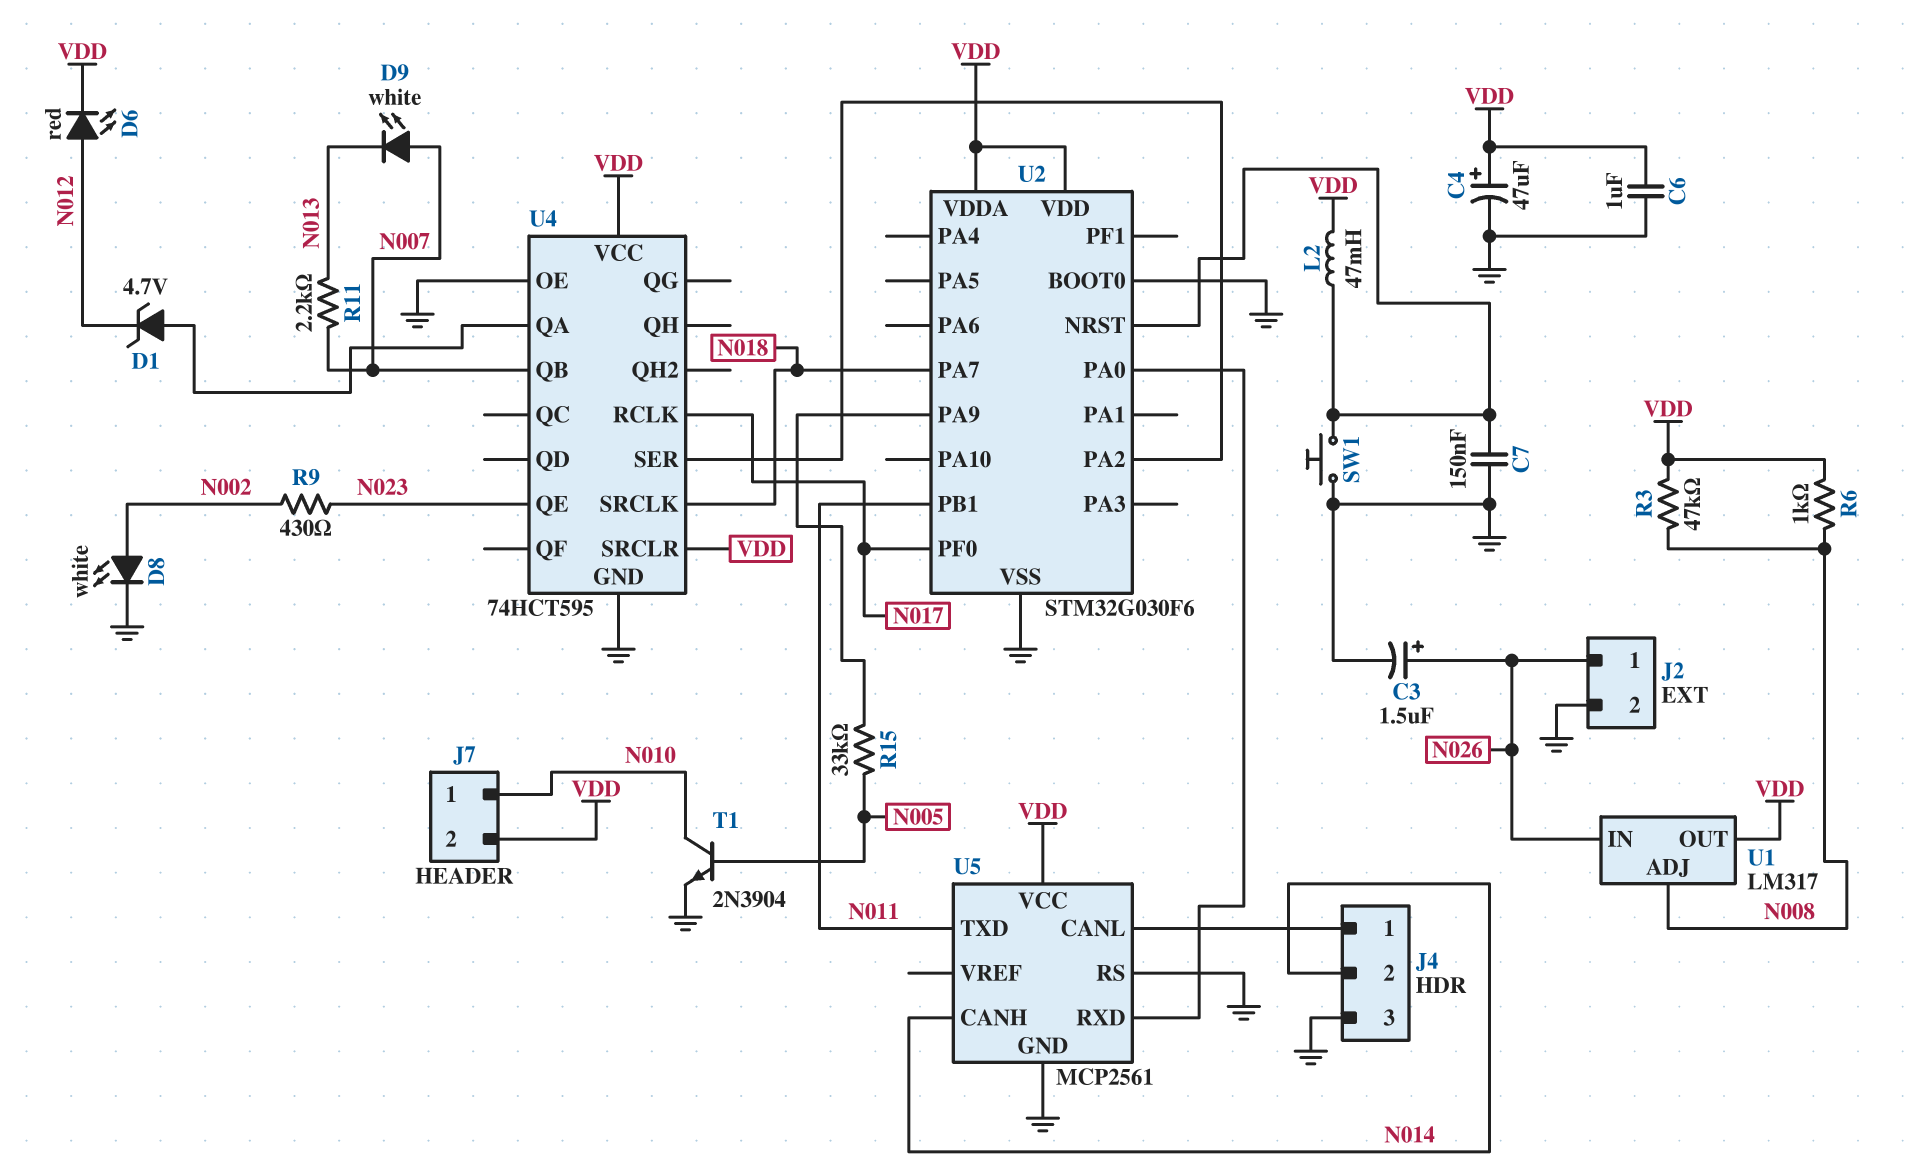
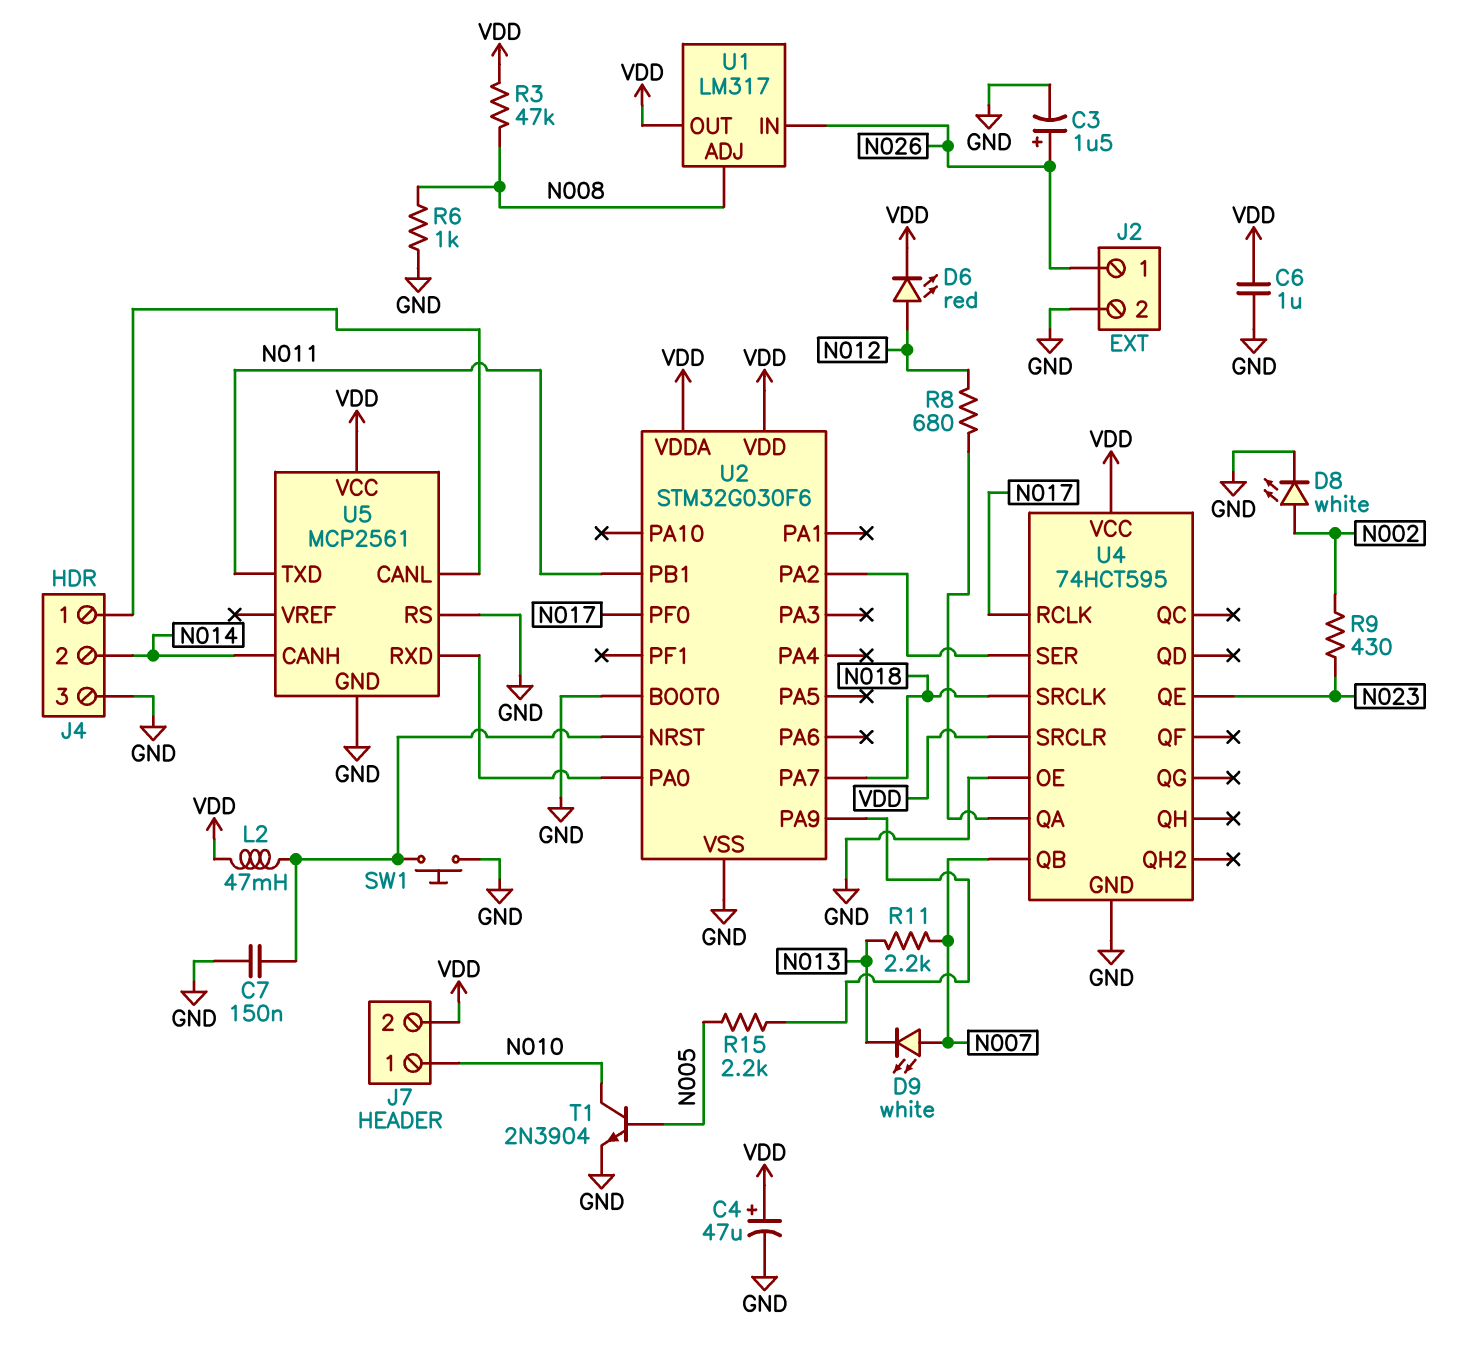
D1: zener 4.7V (A U4/QA, K N012) -> none
R6: 1k (N008, VDD) -> 1k (GND, N008)
R8: none -> 680 (N012, U4/QA)
R15: 33k (N005, U2/PA9) -> 2.2k (N005, U2/PA9)

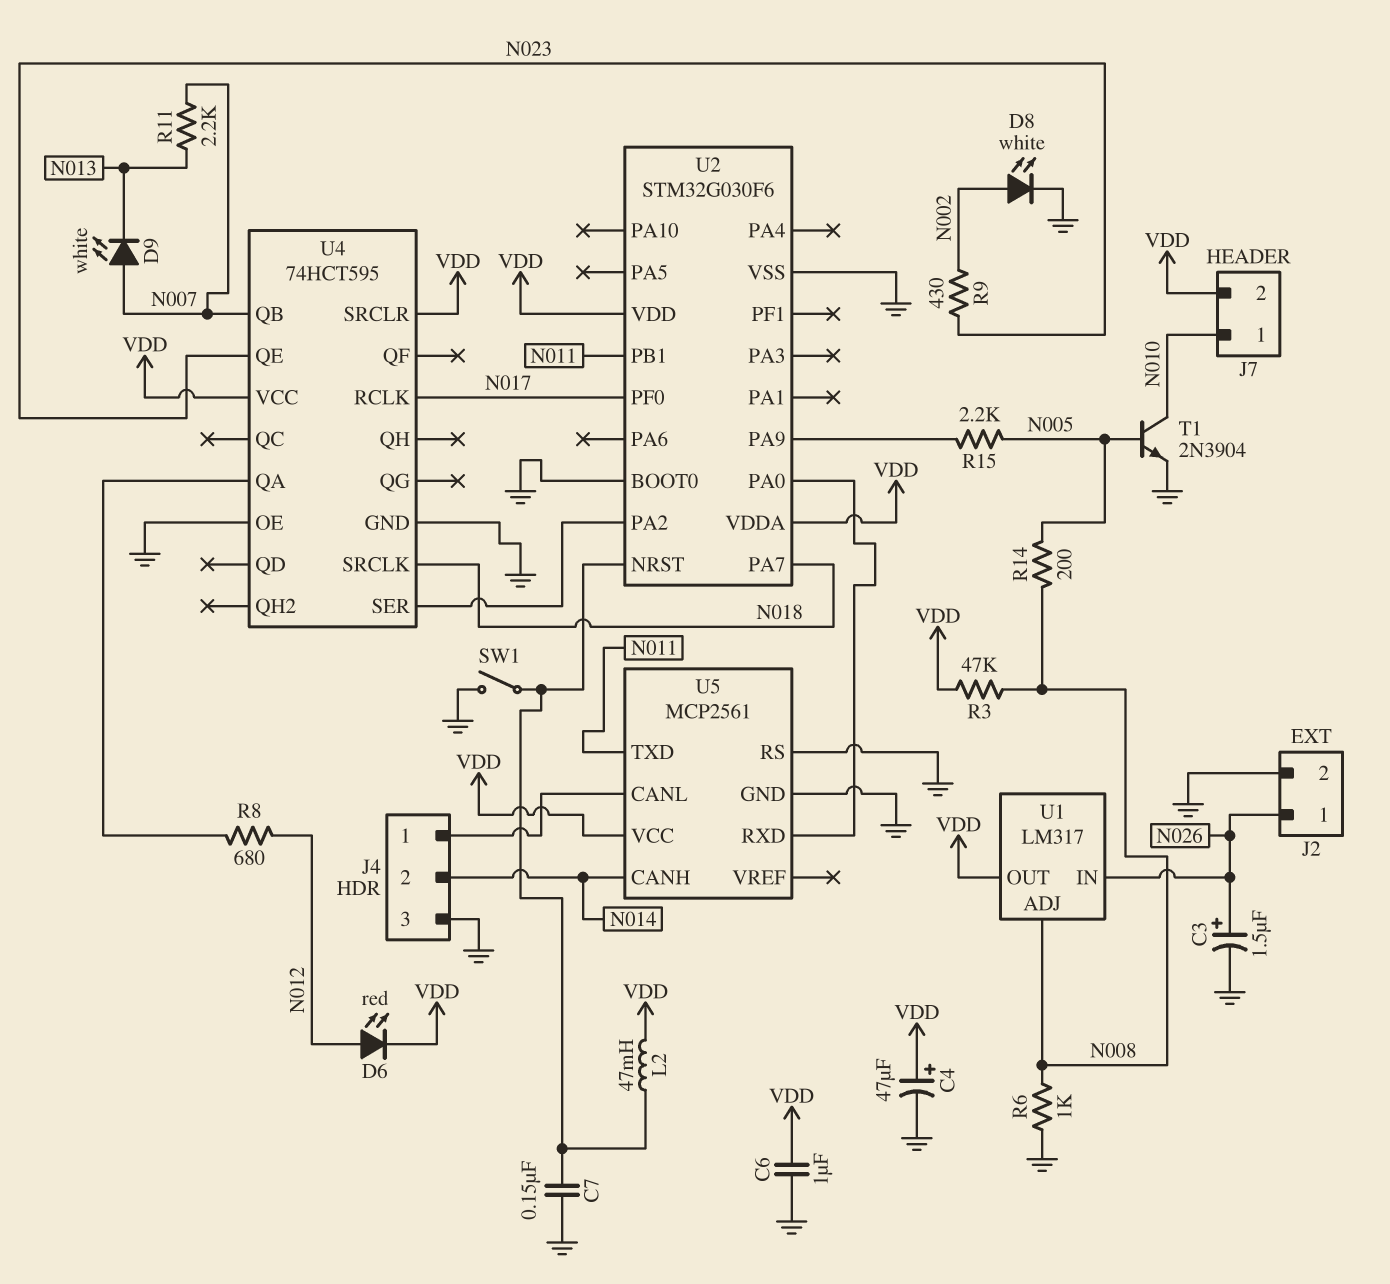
R14: none -> 200 (N005, N008)
SW1: button (GND, U2/NRST) -> switch (GND, U2/NRST)

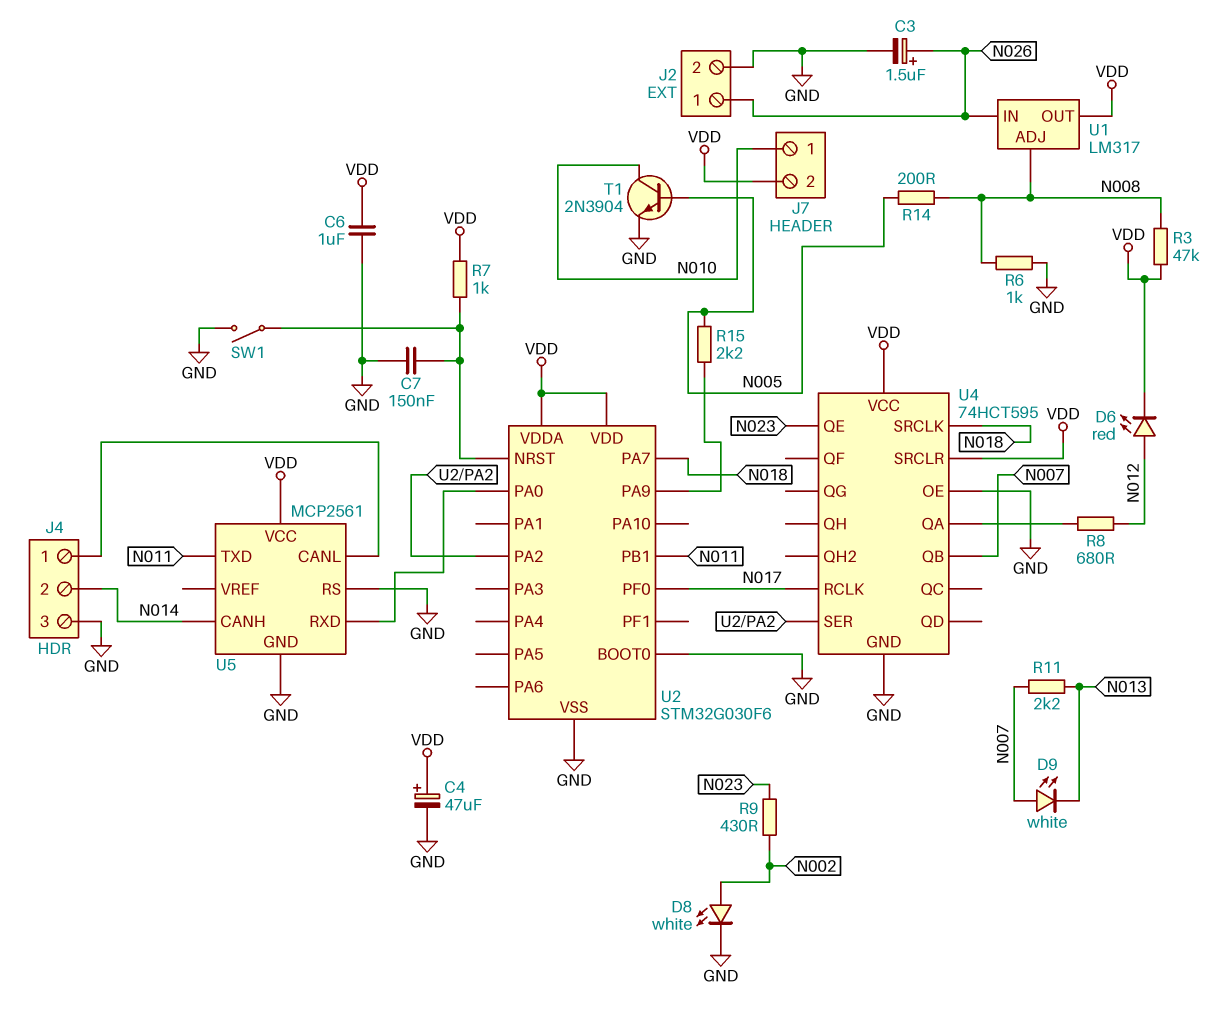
L2: 47mH (U2/NRST, VDD) -> none
R7: none -> 1k (U2/NRST, VDD)

